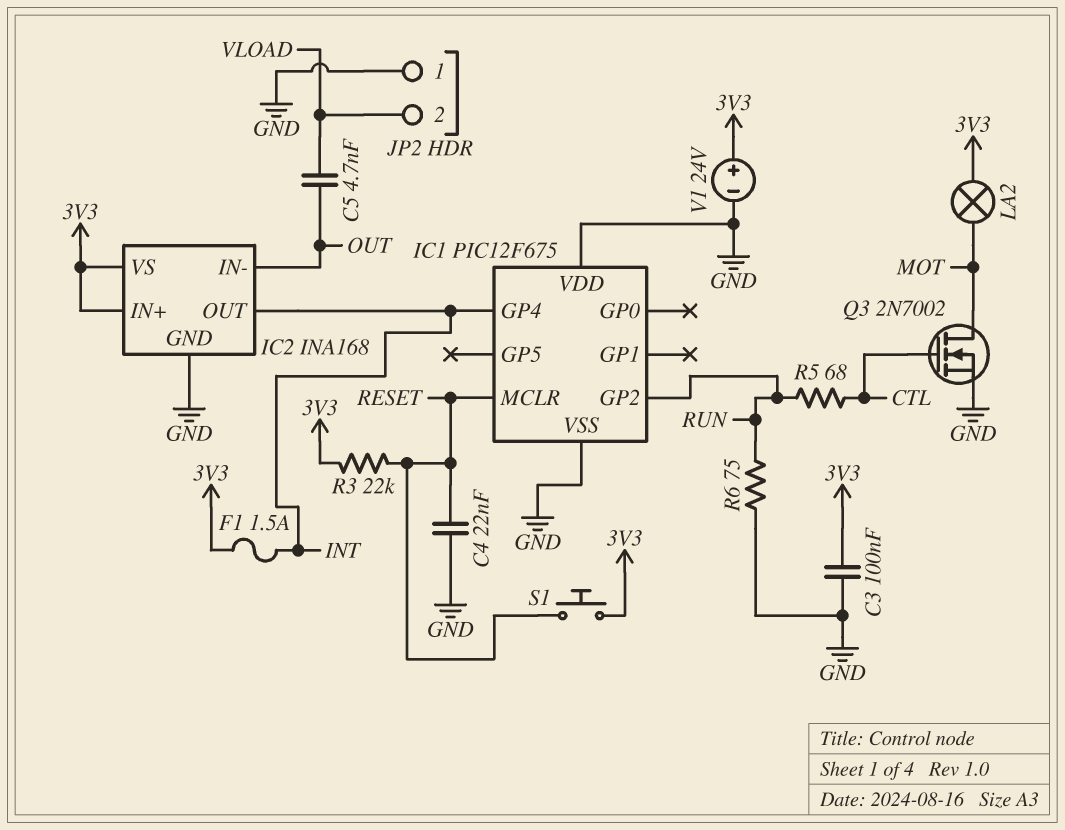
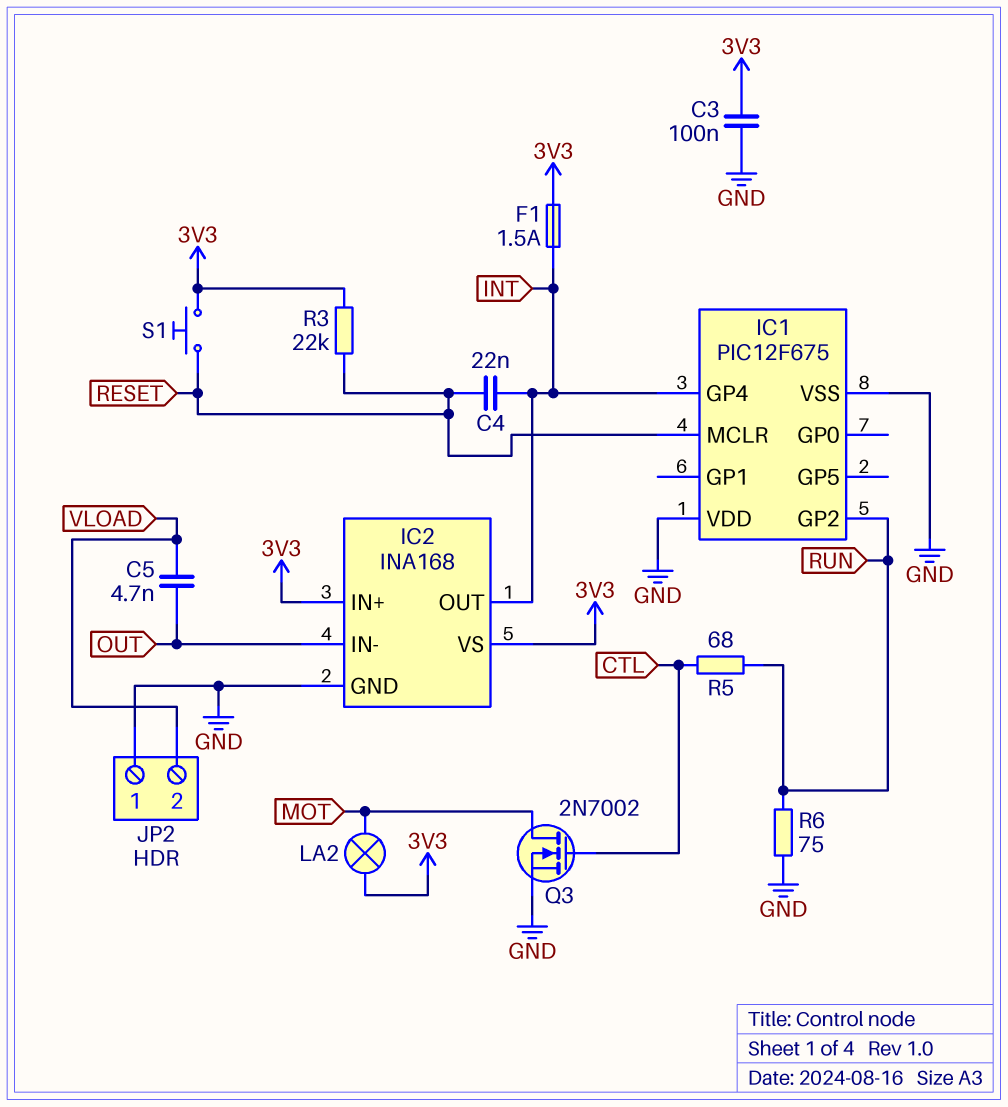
C4: 22nF (GND, RESET) -> 22nF (INT, RESET)
V1: 24V (plus 3V3, minus GND) -> none

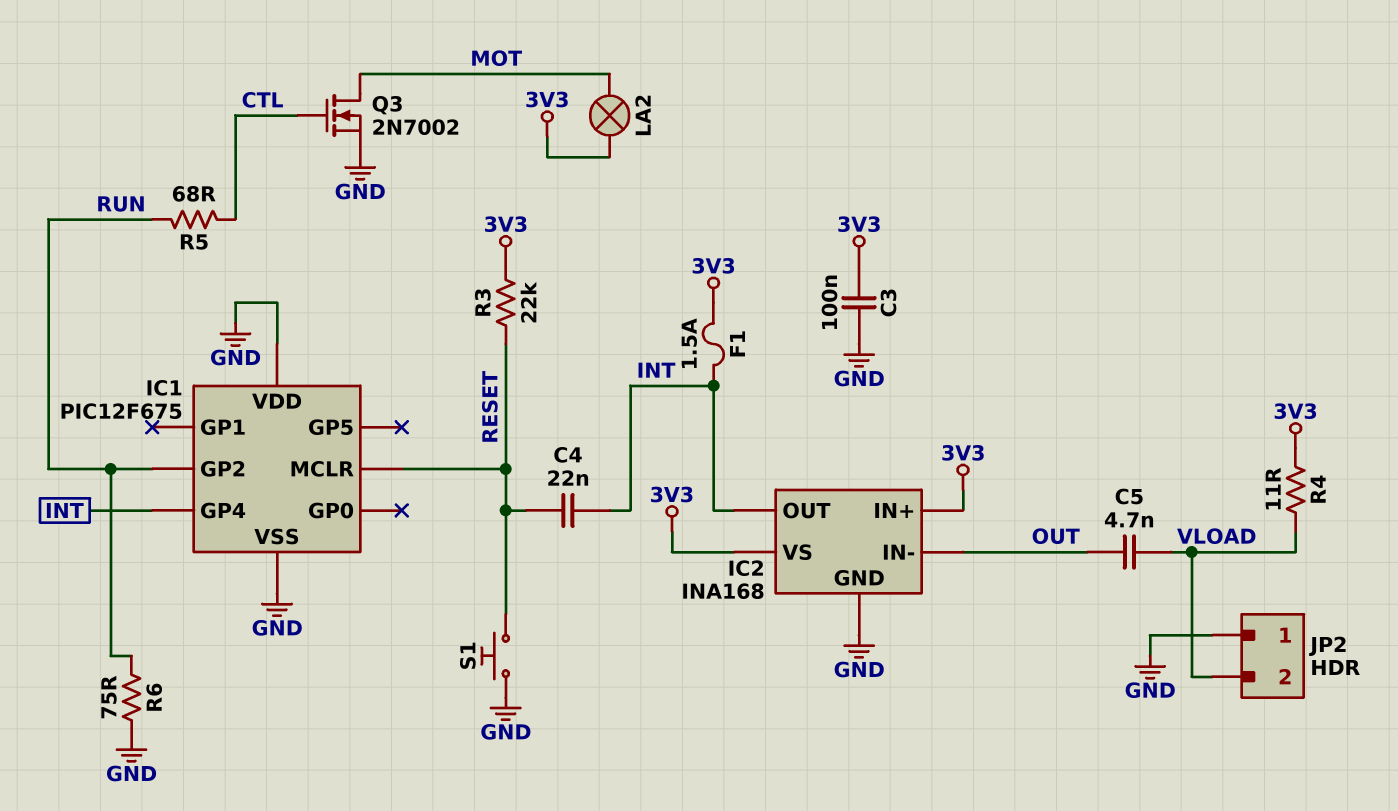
R4: none -> 11 (3V3, VLOAD)
S1: button (3V3, RESET) -> button (GND, RESET)

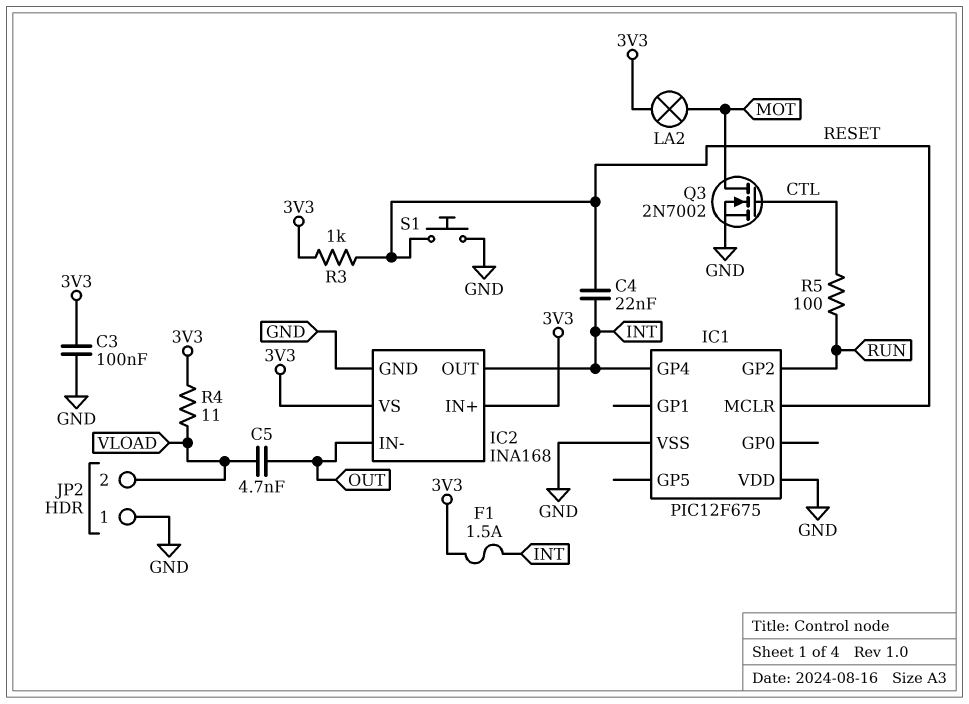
R3: 22k (3V3, RESET) -> 1k (3V3, RESET)
R5: 68 (CTL, RUN) -> 100 (CTL, RUN)
R6: 75 (GND, RUN) -> none

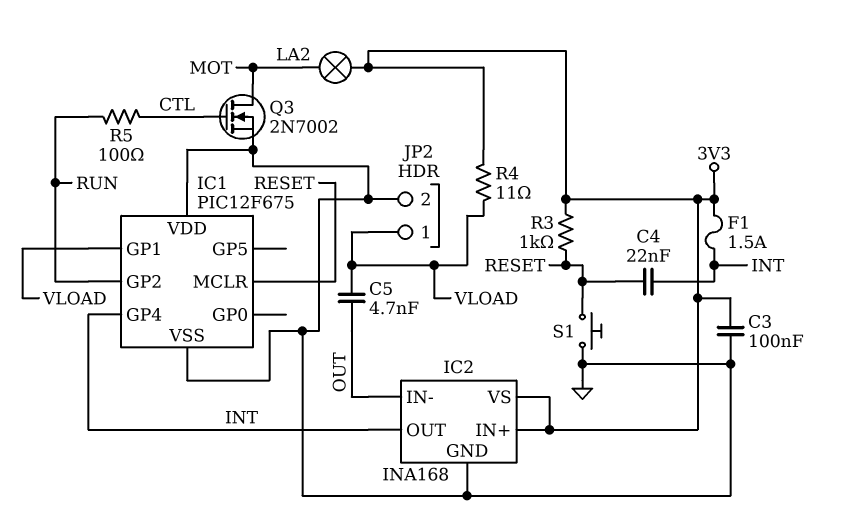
IC1 pin GP1: none -> VLOAD
JP2 pin 1: GND -> VLOAD
JP2 pin 2: VLOAD -> GND

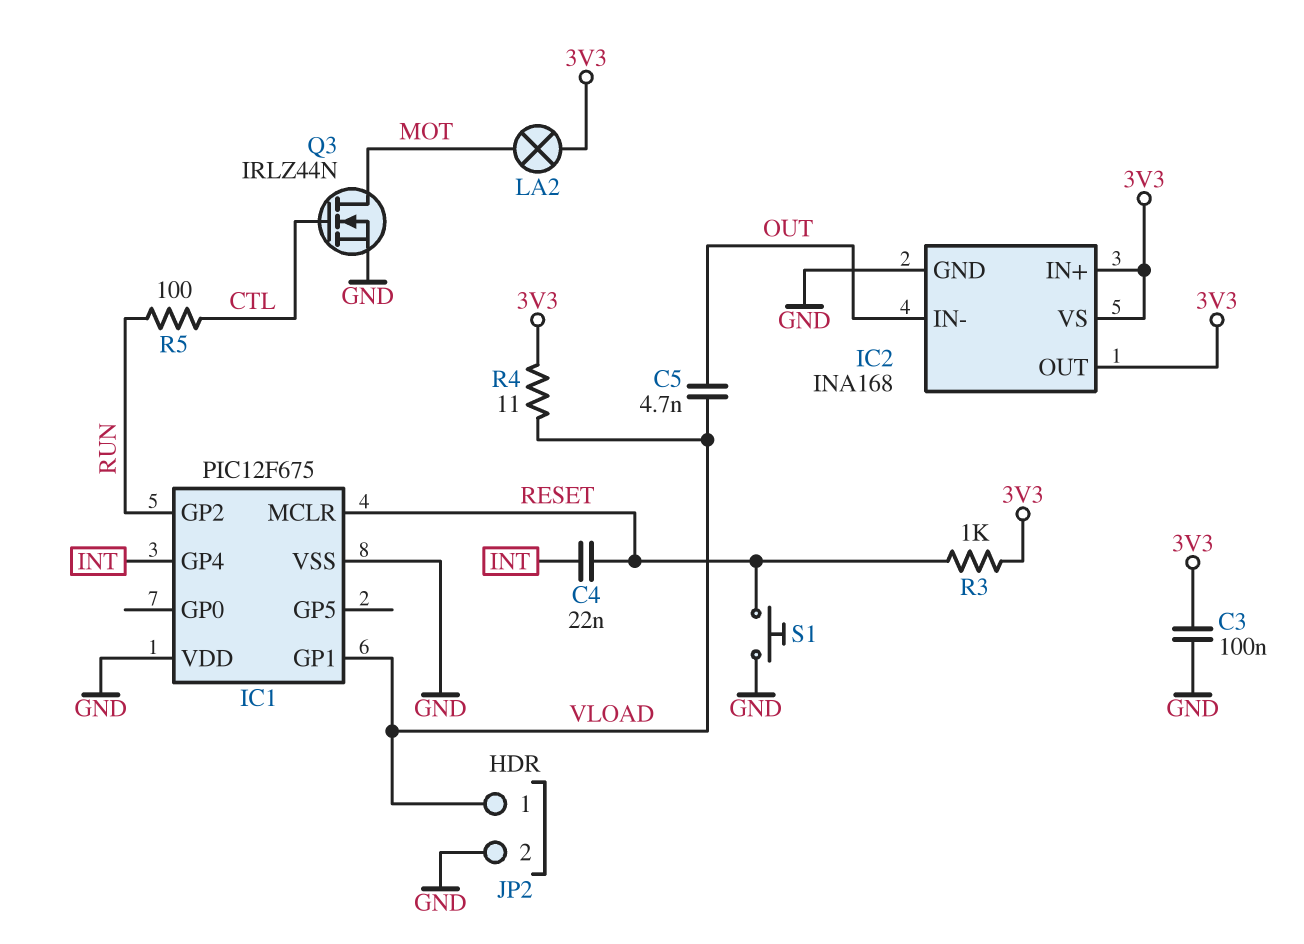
F1: 1.5A (3V3, INT) -> none
IC2 pin OUT: INT -> 3V3
Q3: NMOS 2N7002 (G CTL, D MOT, S GND) -> NMOS IRLZ44N (G CTL, D MOT, S GND)

